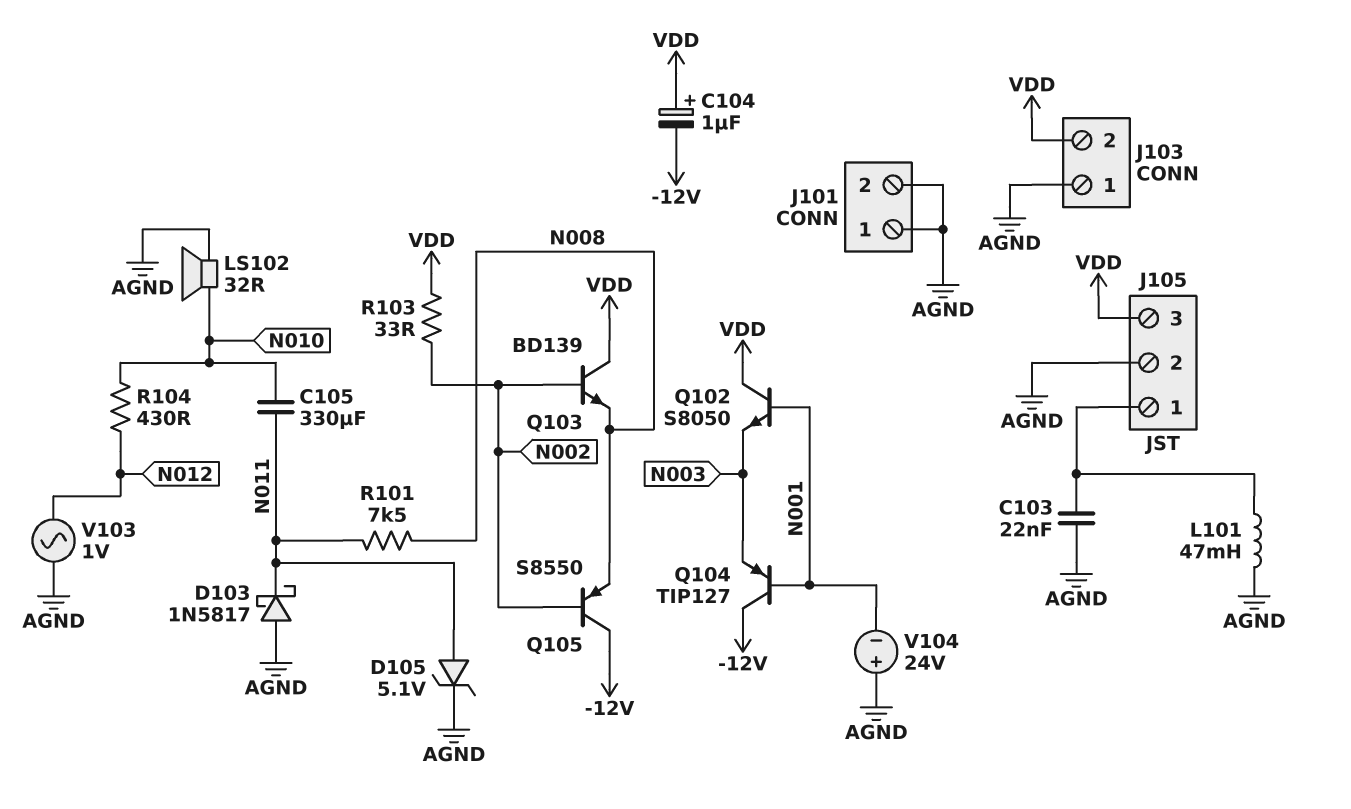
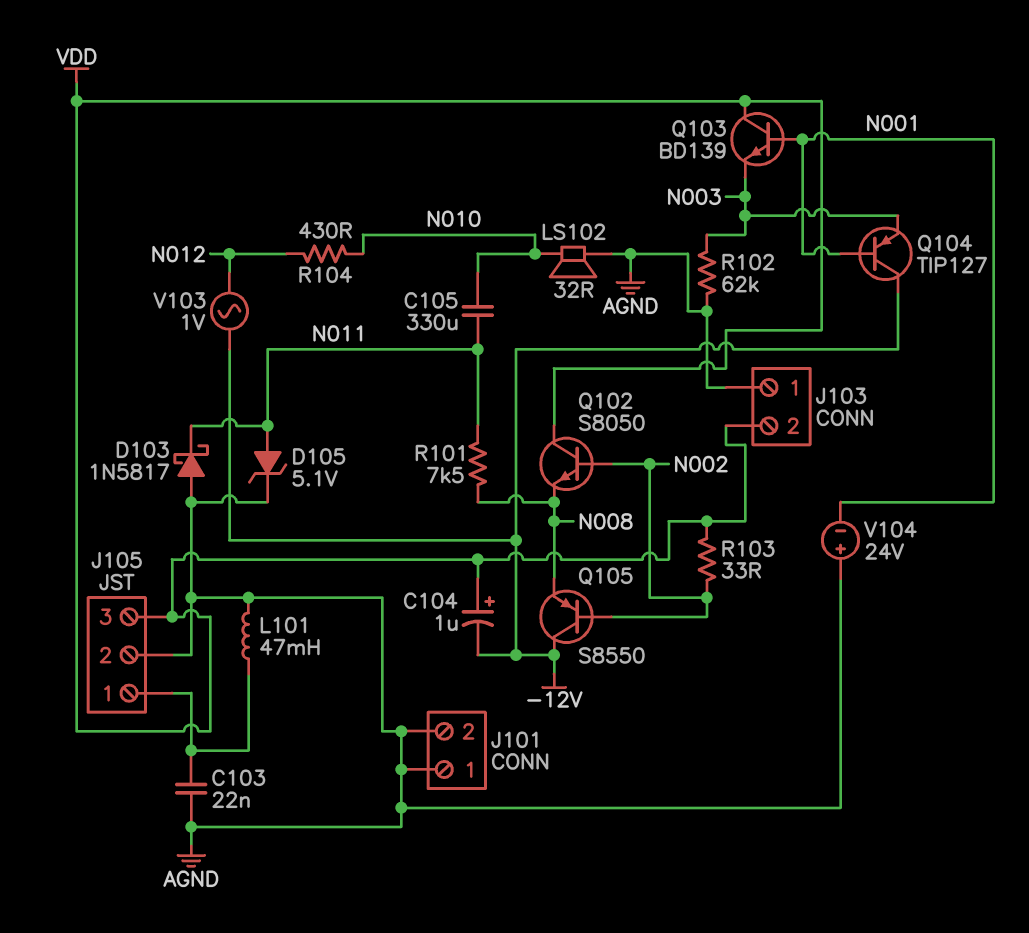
Q102: NPN S8050 (B N001, C VDD, E N003) -> NPN S8050 (B N002, C VDD, E N008)
Q103: NPN BD139 (B N002, C VDD, E N008) -> NPN BD139 (B N001, C VDD, E N003)
R102: none -> 62k (AGND, N003)
V103: AC 1V (AGND, N012) -> AC 1V (-12V, N012)

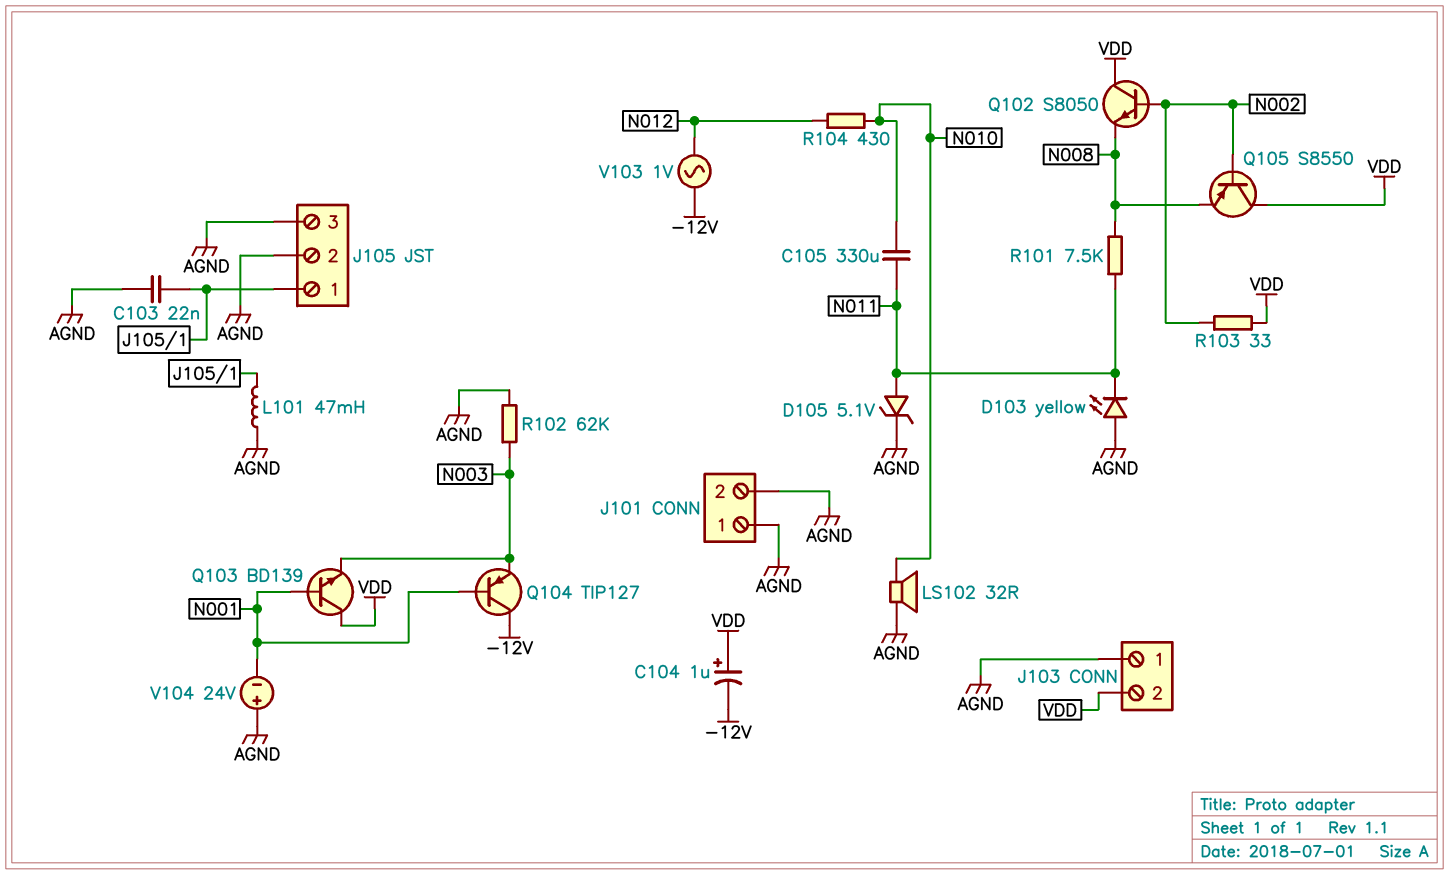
D103: schottky 1N5817 (A AGND, K N011) -> LED yellow (A AGND, K N011)
J105 pin 3: VDD -> AGND
Q105: PNP S8550 (B N002, C -12V, E N008) -> PNP S8550 (B N002, C VDD, E N008)

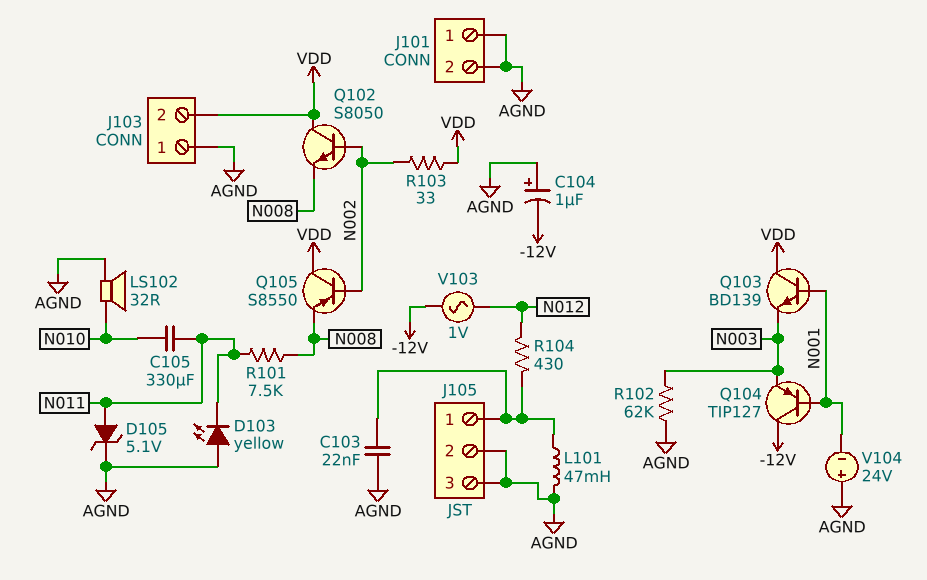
C104: 1uF (plus VDD, minus -12V) -> 1uF (plus AGND, minus -12V)
R104: 430 (N010, N012) -> 430 (J105/1, N012)

